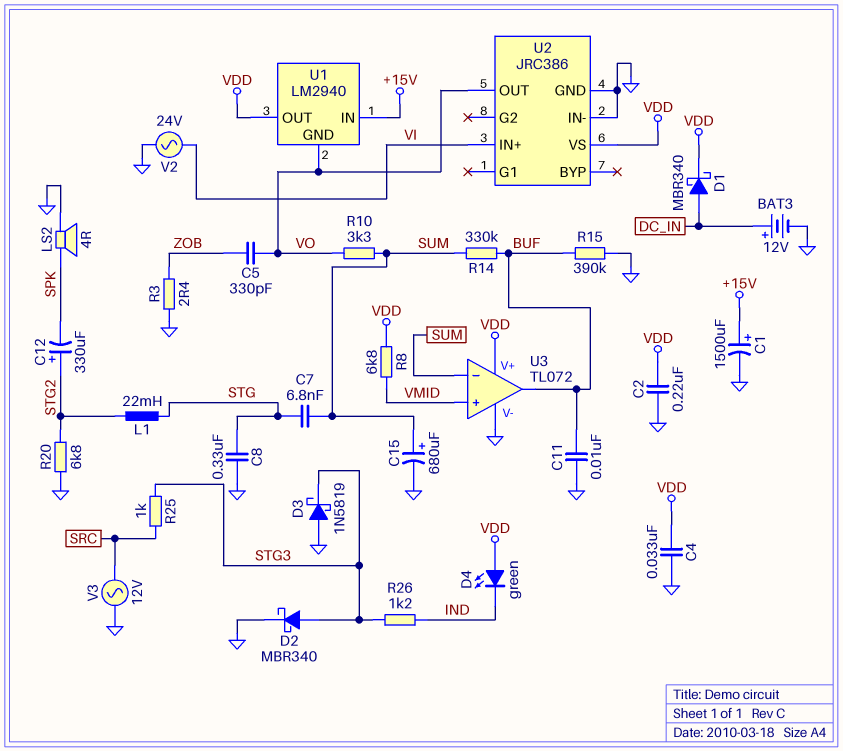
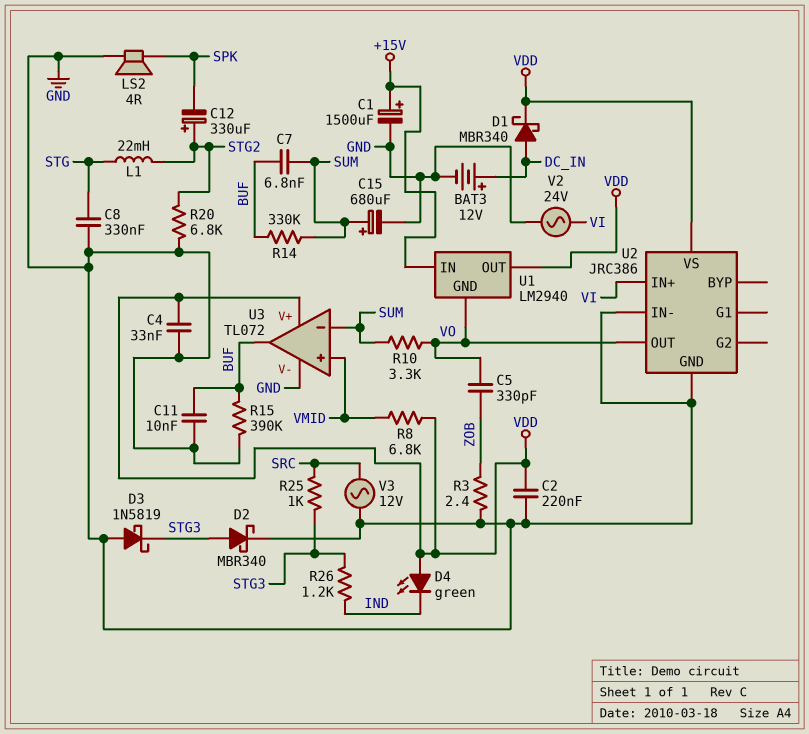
C7: 6.8nF (STG, SUM) -> 6.8nF (BUF, SUM)

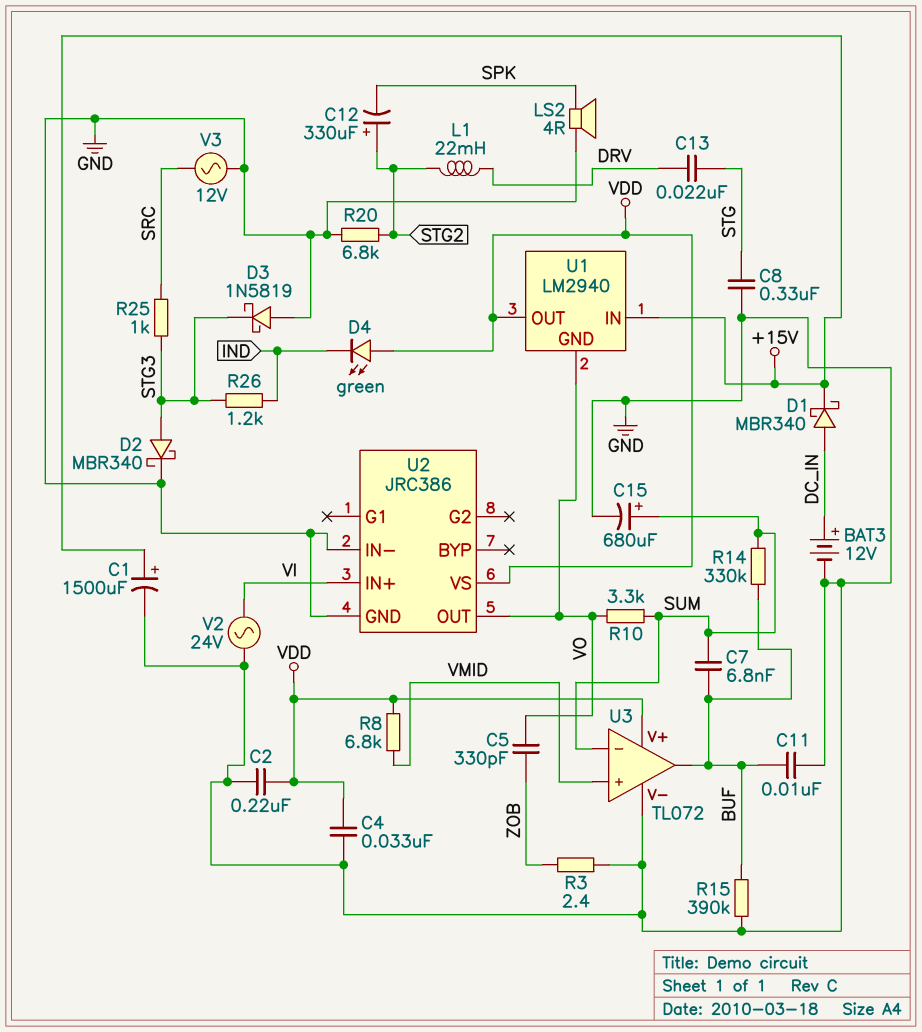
C13: none -> 22nF (DRV, STG)
D1: schottky MBR340 (A DC_IN, K VDD) -> schottky MBR340 (A DC_IN, K +15V)
L1: 22mH (STG, STG2) -> 22mH (DRV, STG2)

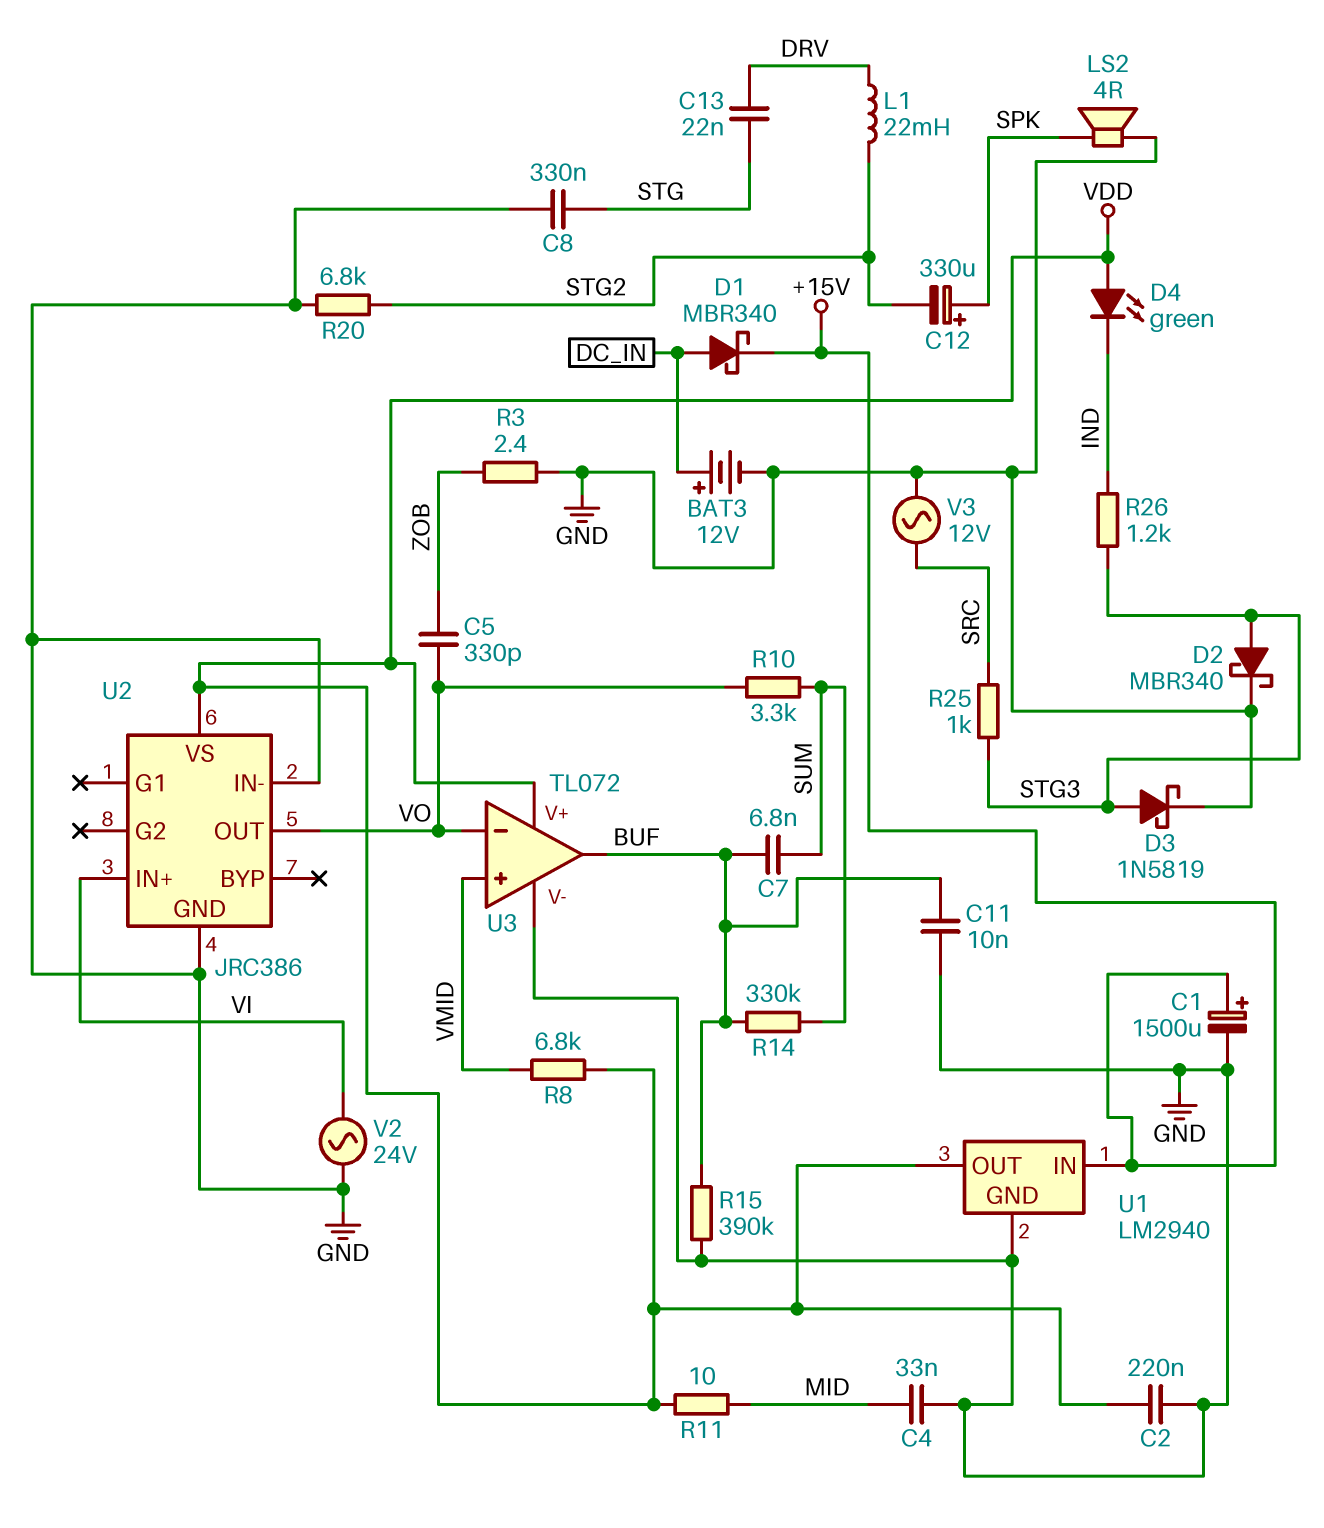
C4: 33nF (GND, VDD) -> 33nF (GND, MID)
C12: 330uF (plus STG2, minus SPK) -> 330uF (plus SPK, minus STG2)
C15: 680uF (plus SUM, minus GND) -> none
D3: schottky 1N5819 (A GND, K STG3) -> schottky 1N5819 (A STG3, K GND)
R11: none -> 10 (MID, VDD)
U1 pin GND: VO -> GND
U3 pin in-: SUM -> VO

